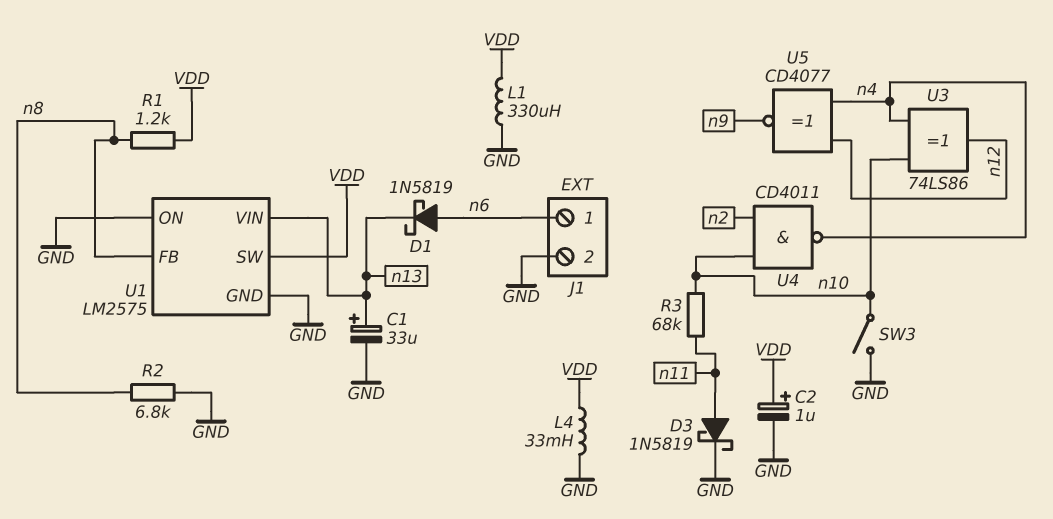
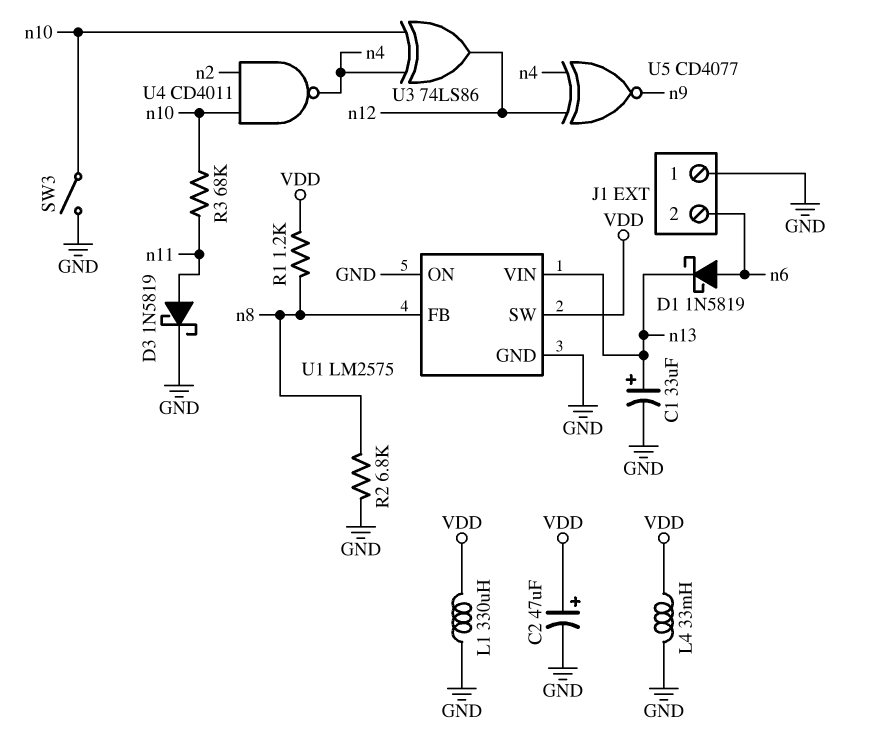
C2: 1uF (plus VDD, minus GND) -> 47uF (plus VDD, minus GND)
J1 pin 1: n6 -> GND
J1 pin 2: GND -> n6

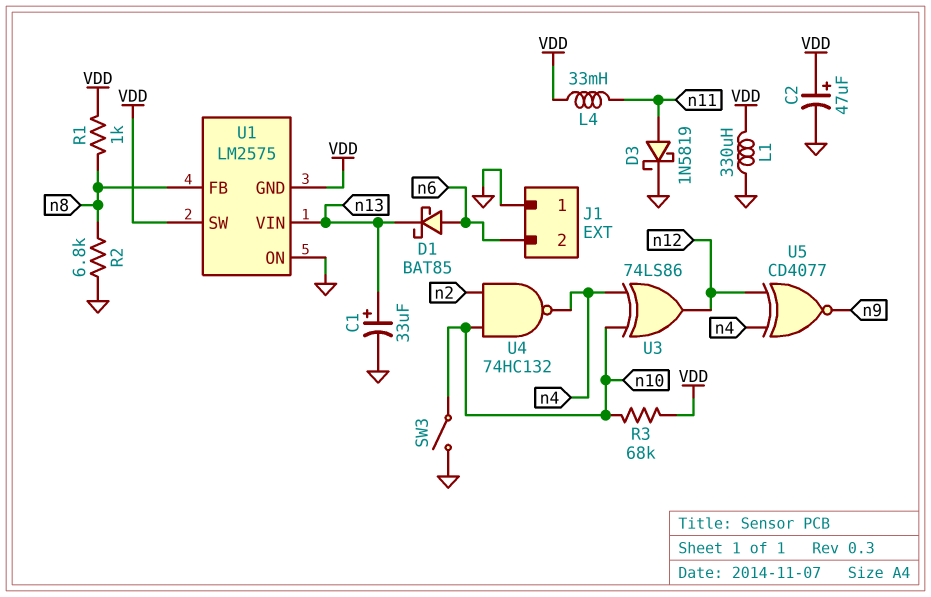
D1: schottky 1N5819 (A n6, K n13) -> schottky BAT85 (A n6, K n13)
L4: 33mH (GND, VDD) -> 33mH (VDD, n11)
R1: 1.2k (VDD, n8) -> 1k (VDD, n8)
R3: 68k (n10, n11) -> 68k (VDD, n10)
U1 pin GND: GND -> VDD
U4: NAND CD4011 (in n2, in n10, out n4) -> NAND 74HC132 (in n2, in n10, out n4)

